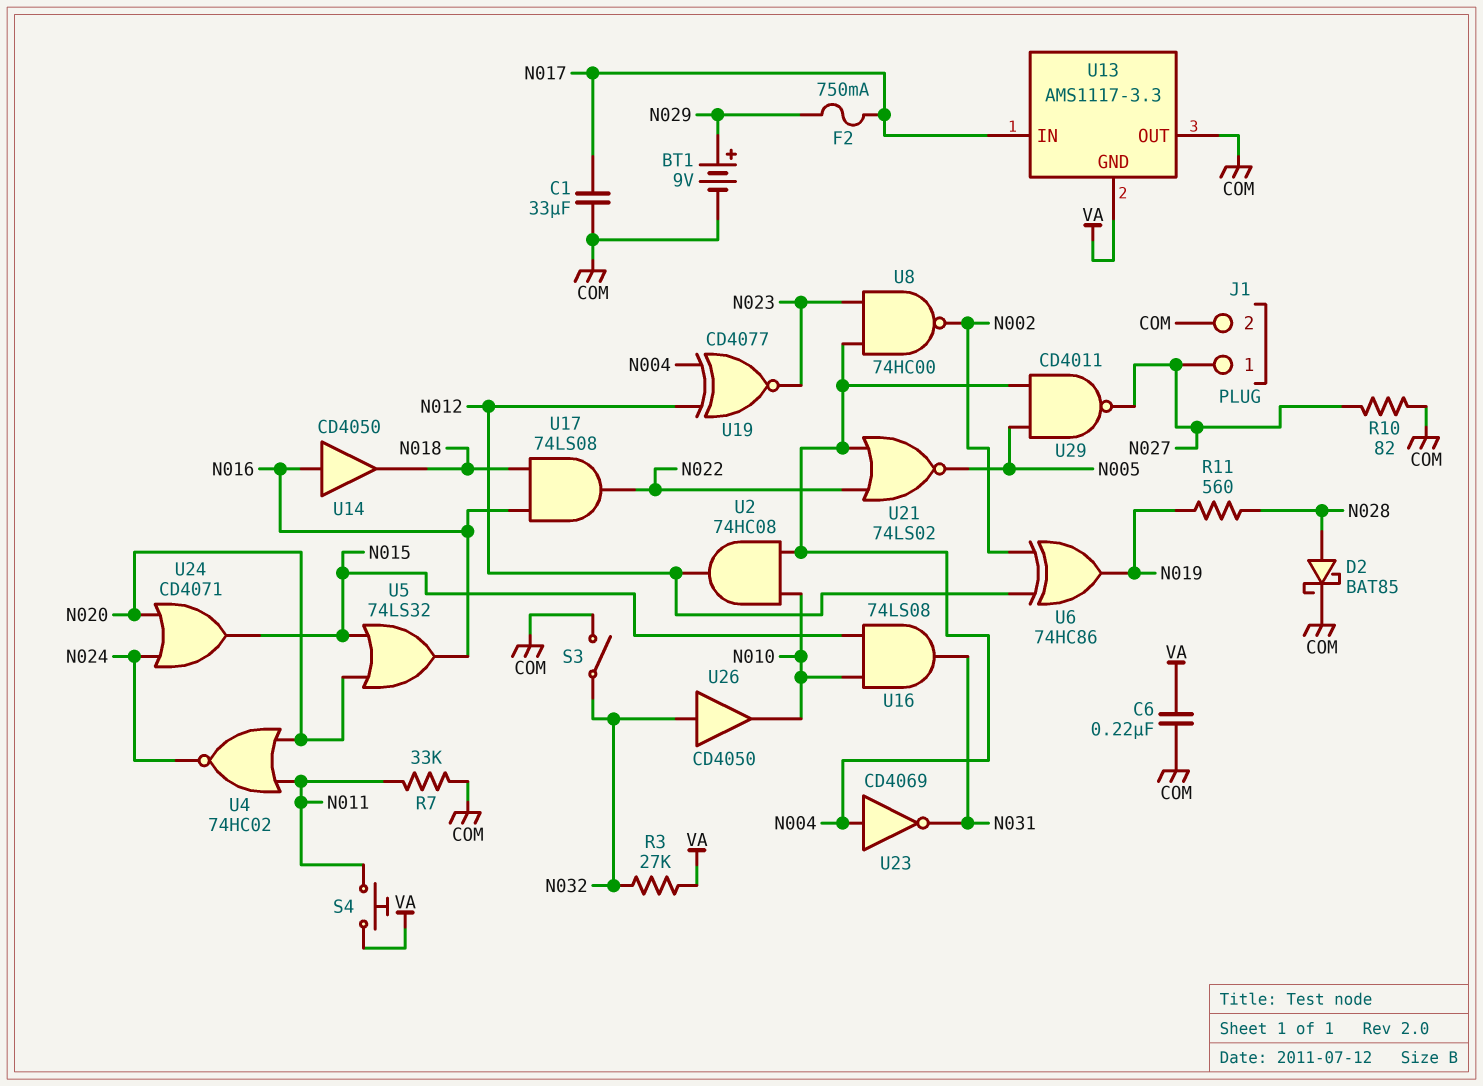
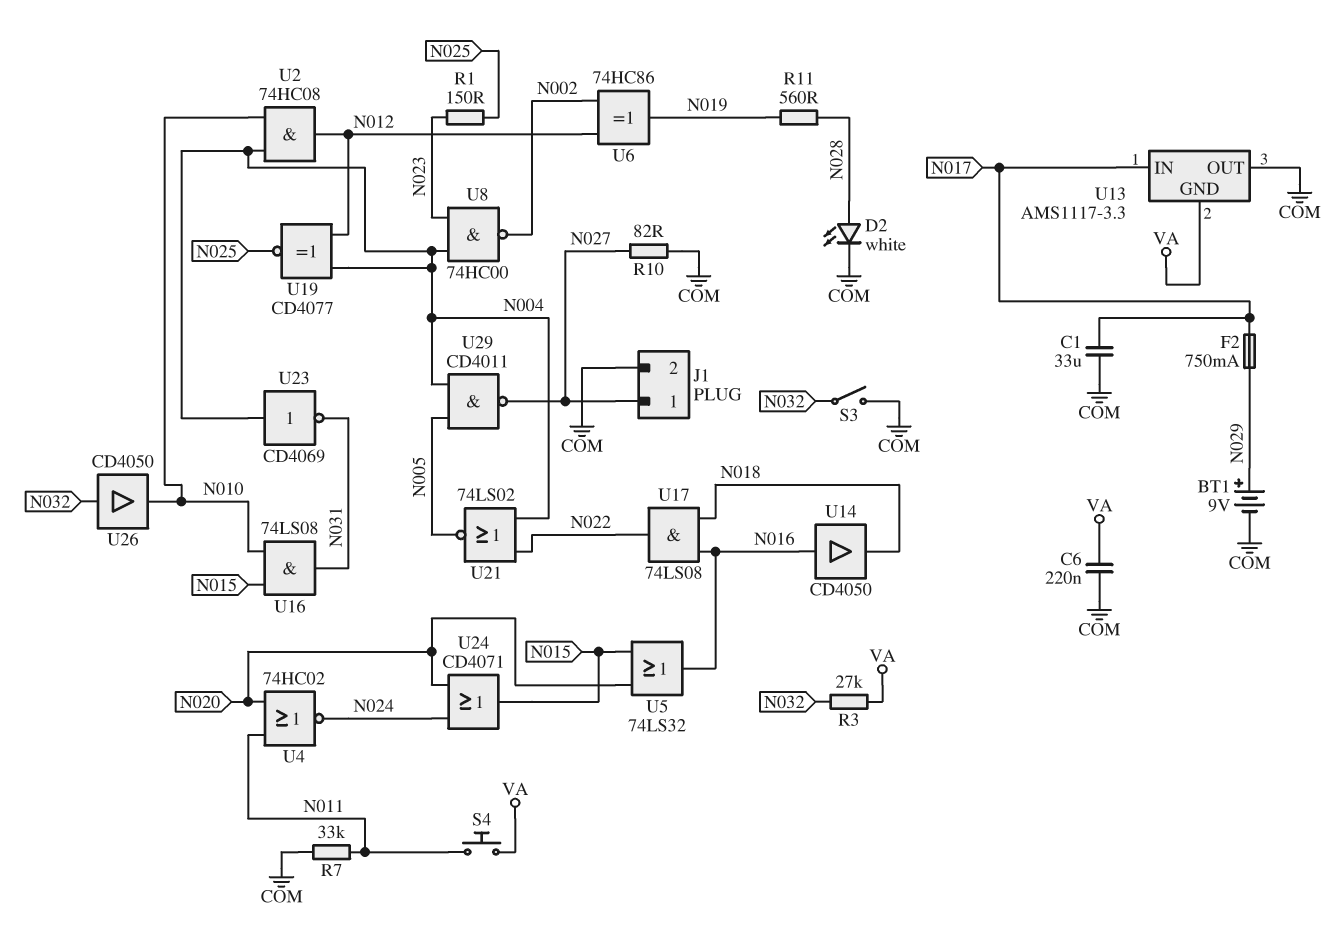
D2: schottky BAT85 (A N028, K COM) -> LED white (A N028, K COM)
R1: none -> 150 (N023, N025)
U19: XNOR CD4077 (in N004, in N012, out N023) -> XNOR CD4077 (in N004, in N012, out N025)

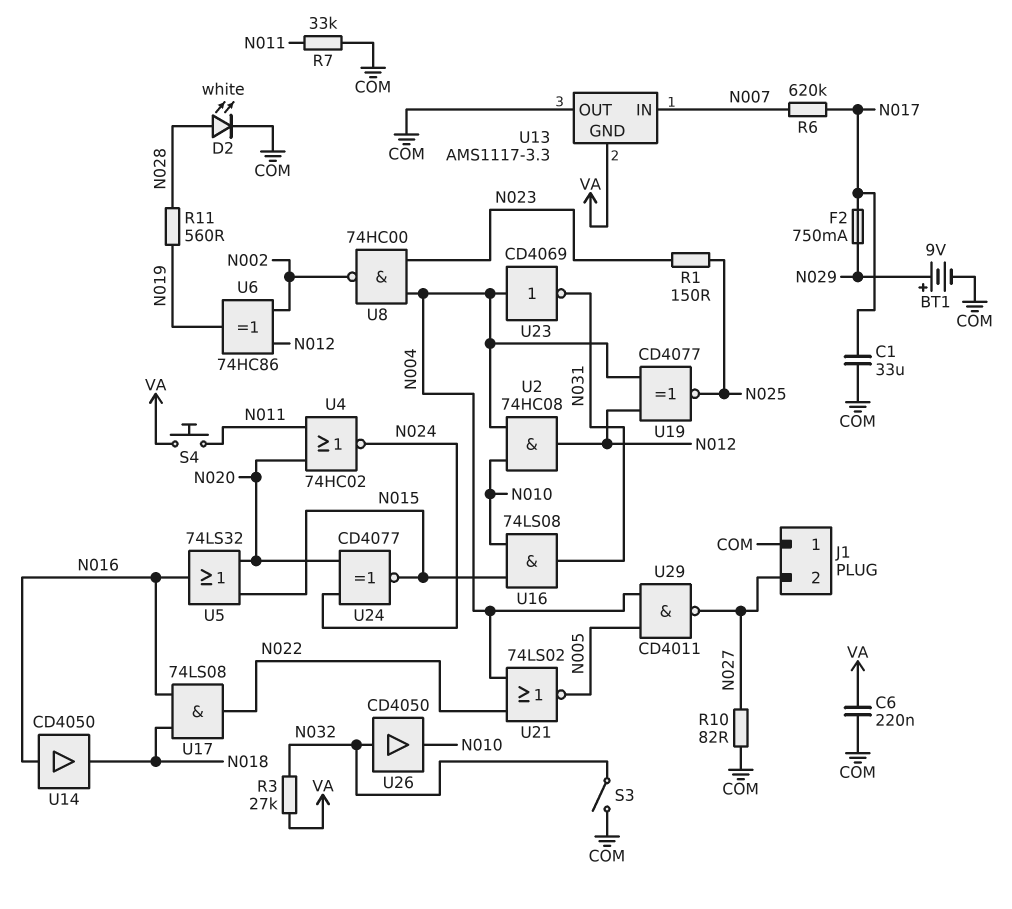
J1 pin 1: N027 -> COM
J1 pin 2: COM -> N027
R6: none -> 620k (N007, N017)
U13 pin IN: N017 -> N007
U24: OR CD4071 (in N020, in N024, out N015) -> XNOR CD4077 (in N020, in N024, out N015)

